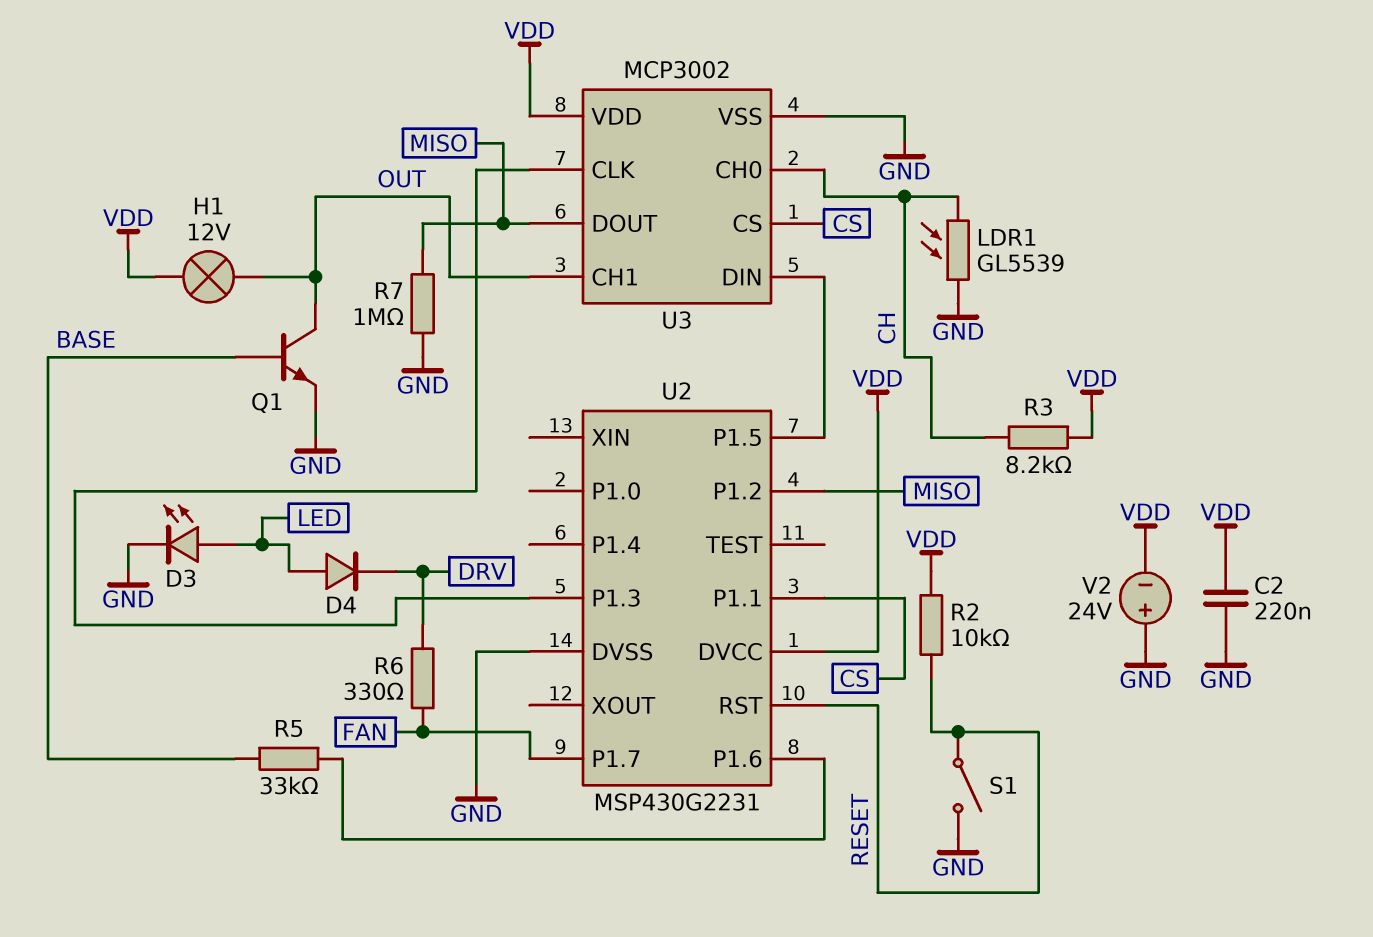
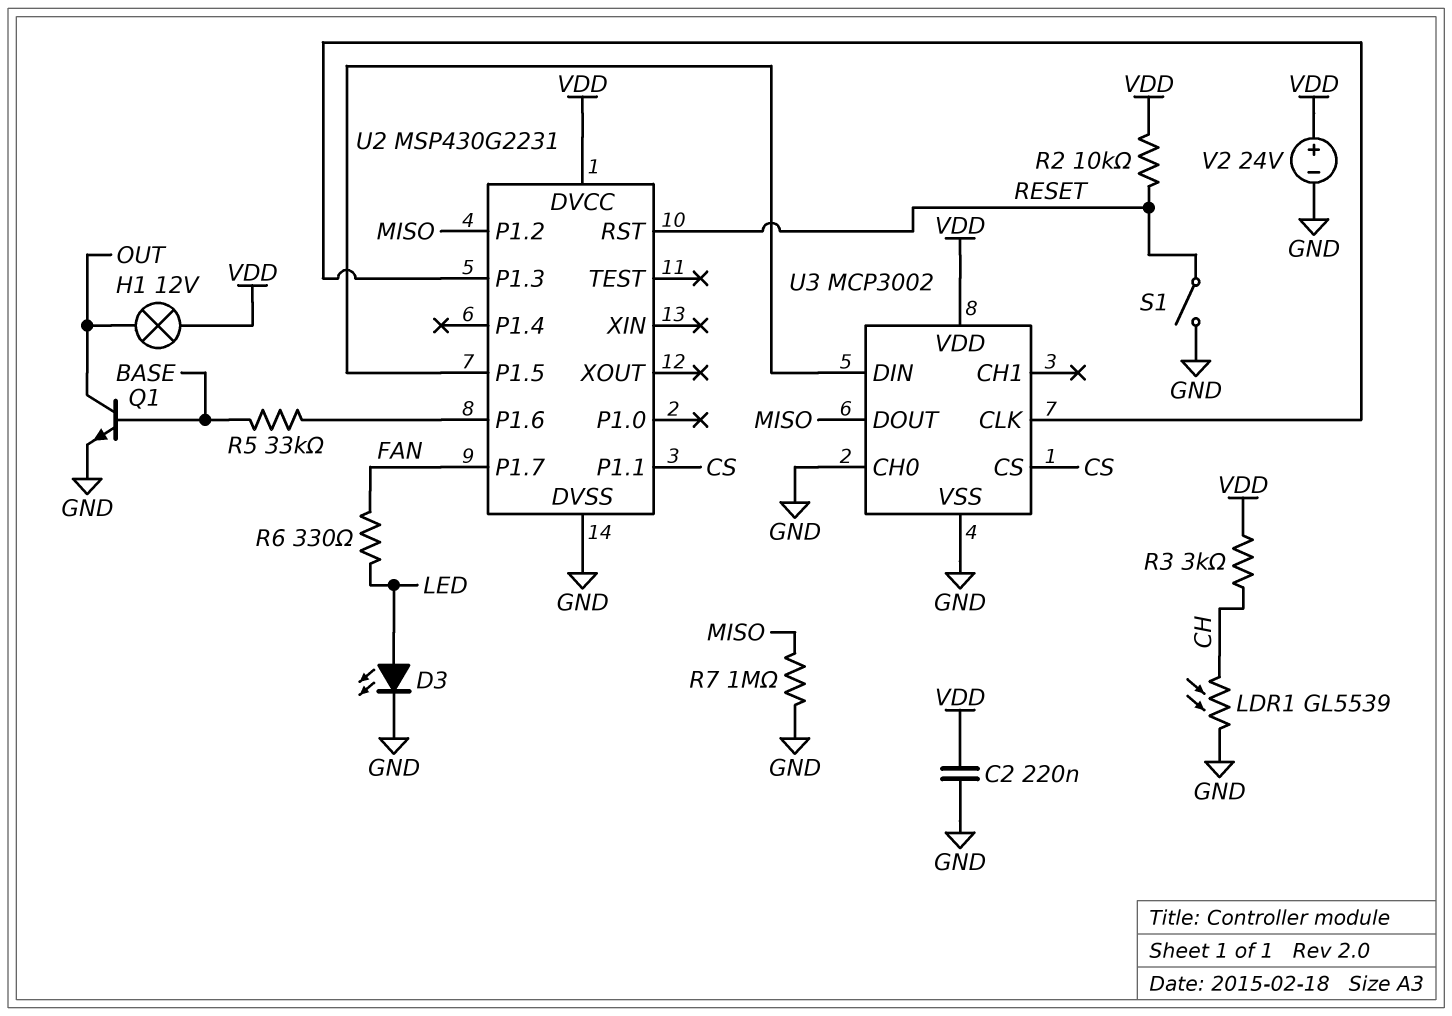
D4: diode (A LED, K DRV) -> none
R3: 8.2k (CH, VDD) -> 3k (CH, VDD)
R6: 330 (DRV, FAN) -> 330 (FAN, LED)
U3 pin CH0: CH -> GND
U3 pin CH1: OUT -> none
V2: 24V (plus GND, minus VDD) -> 24V (plus VDD, minus GND)

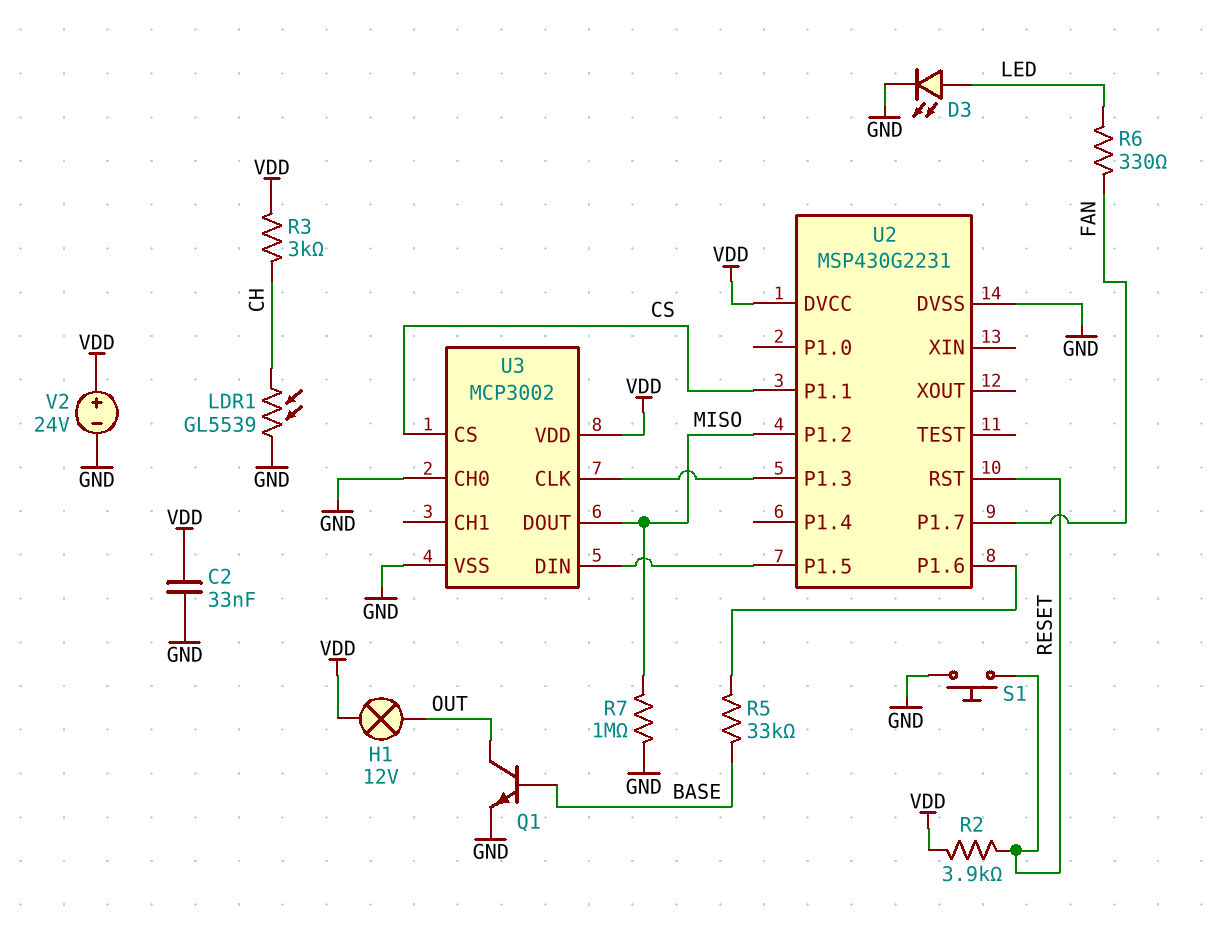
C2: 220nF (GND, VDD) -> 33nF (GND, VDD)
R2: 10k (RESET, VDD) -> 3.9k (RESET, VDD)
S1: switch (GND, RESET) -> button (GND, RESET)

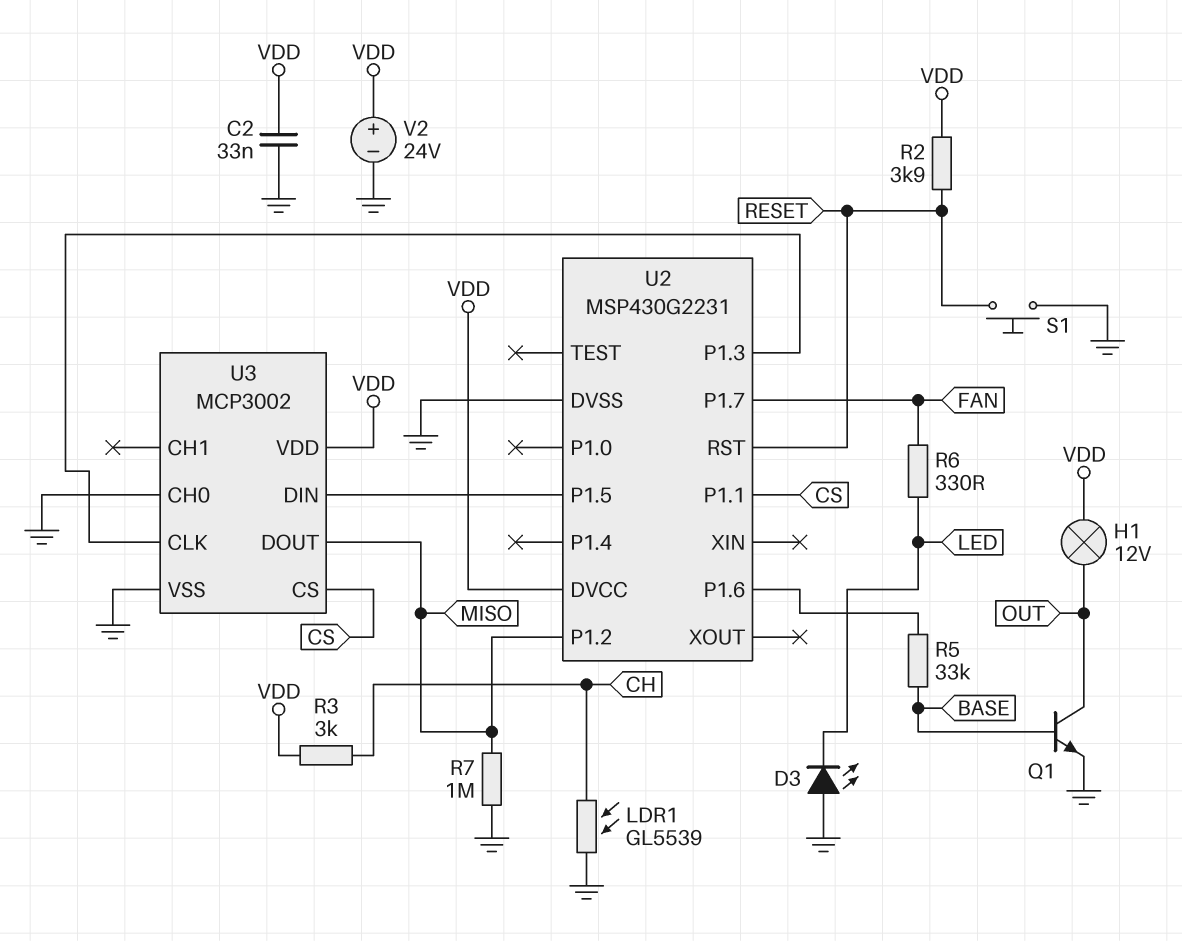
D3: LED (A LED, K GND) -> LED (A GND, K LED)

